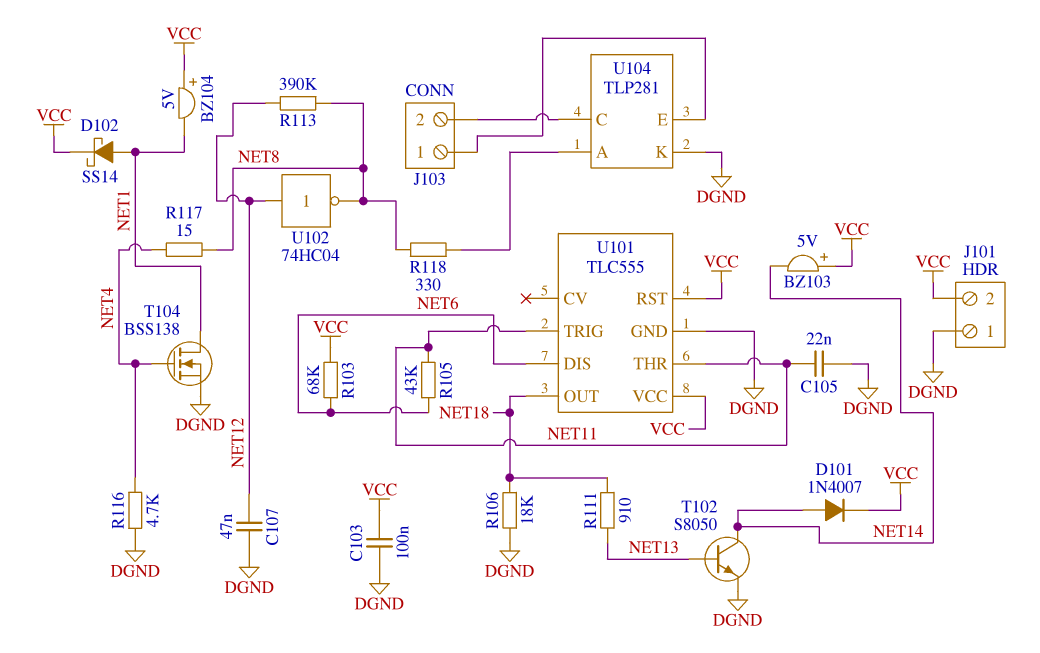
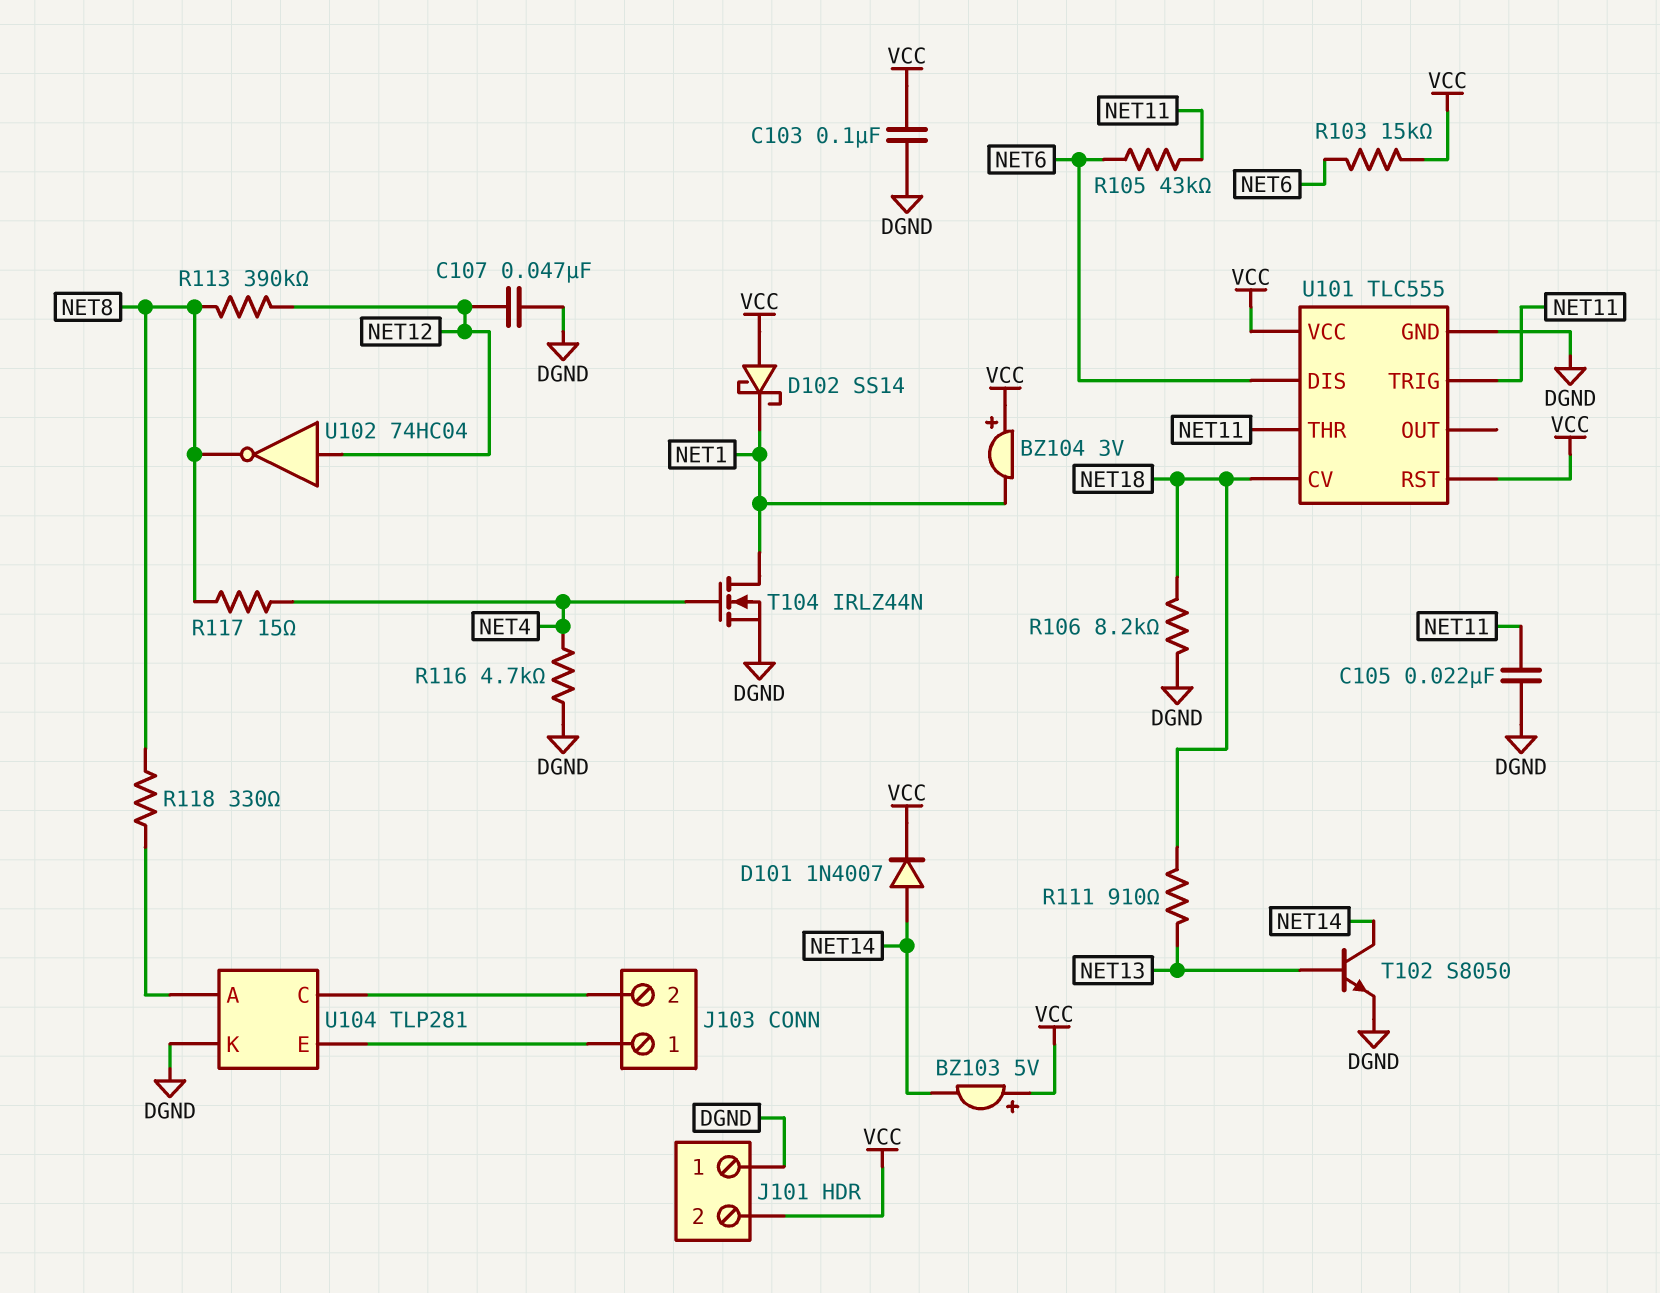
BZ104: buzzer 5V (plus VCC, minus NET1) -> buzzer 3V (plus VCC, minus NET1)
D102: schottky SS14 (A NET1, K VCC) -> schottky SS14 (A VCC, K NET1)
R103: 68k (NET6, VCC) -> 15k (NET6, VCC)
R106: 18k (DGND, NET18) -> 8.2k (DGND, NET18)
T104: NMOS BSS138 (G NET4, D NET1, S DGND) -> NMOS IRLZ44N (G NET4, D NET1, S DGND)
U101 pin CV: none -> NET18
U101 pin OUT: NET18 -> none

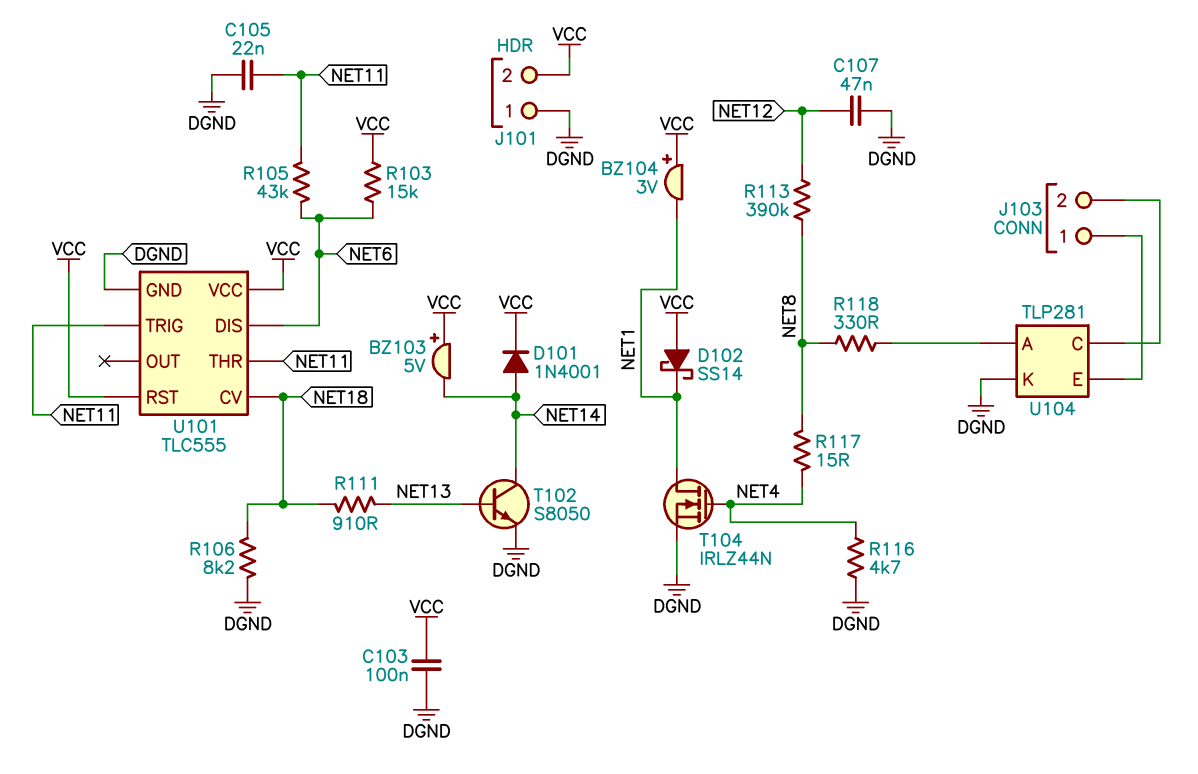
D101: diode 1N4007 (A NET14, K VCC) -> diode 1N4001 (A NET14, K VCC)
U102: NOT 74HC04 (in NET12, out NET8) -> none

